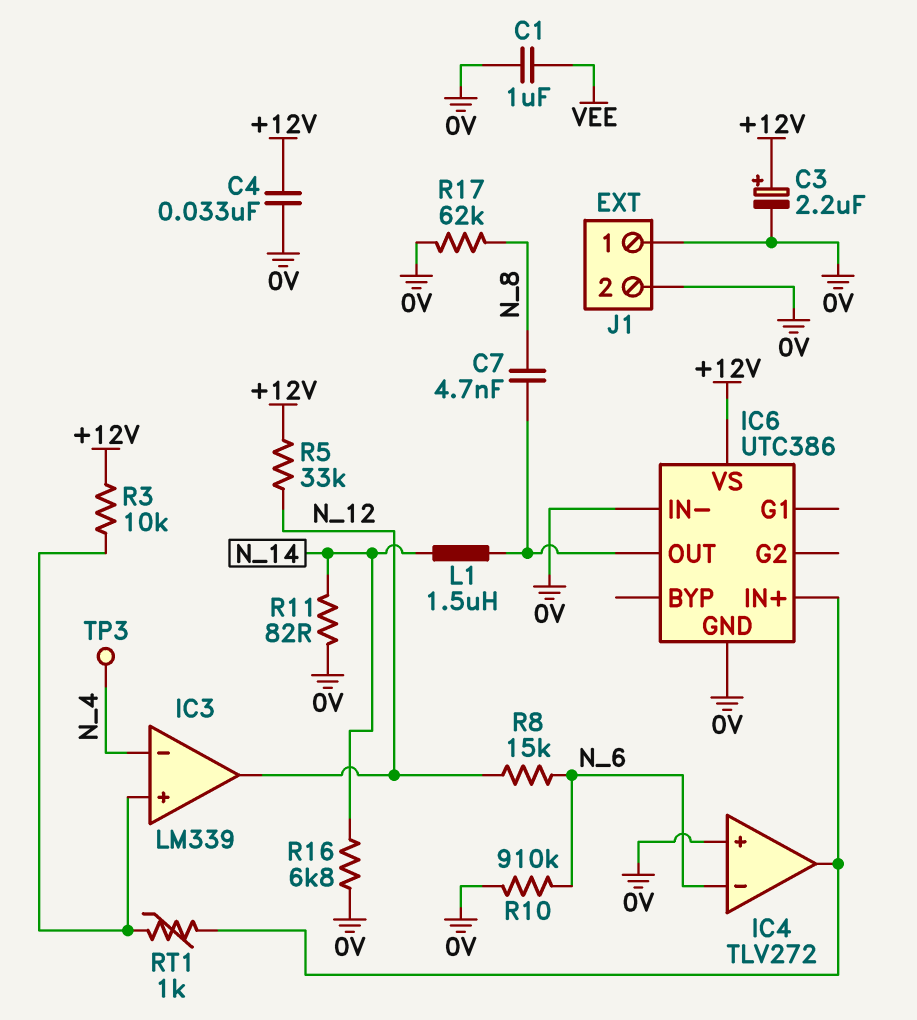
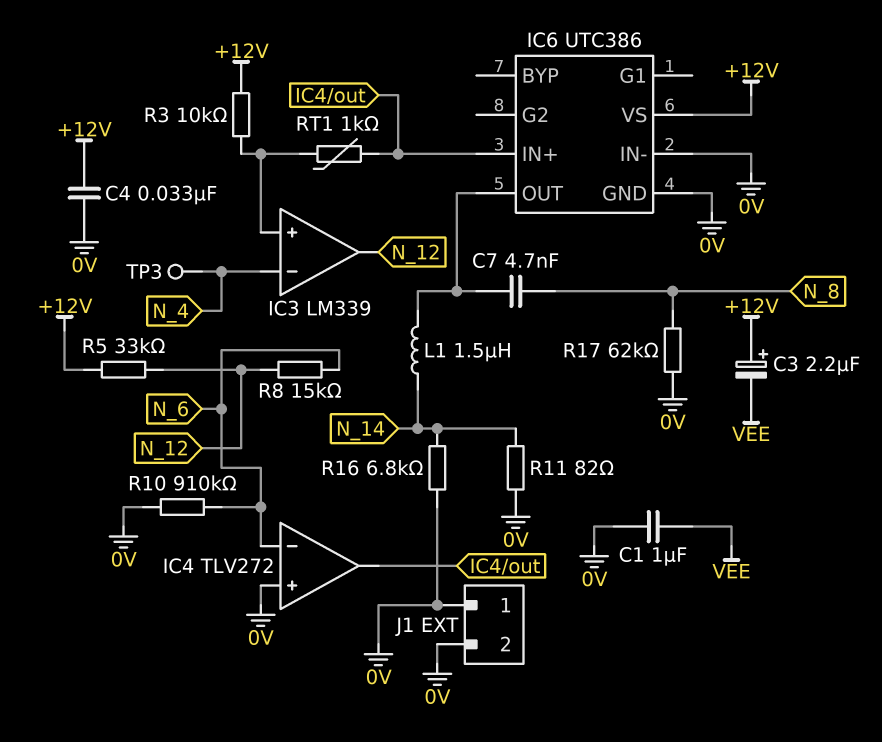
C3: 2.2uF (plus +12V, minus 0V) -> 2.2uF (plus +12V, minus VEE)

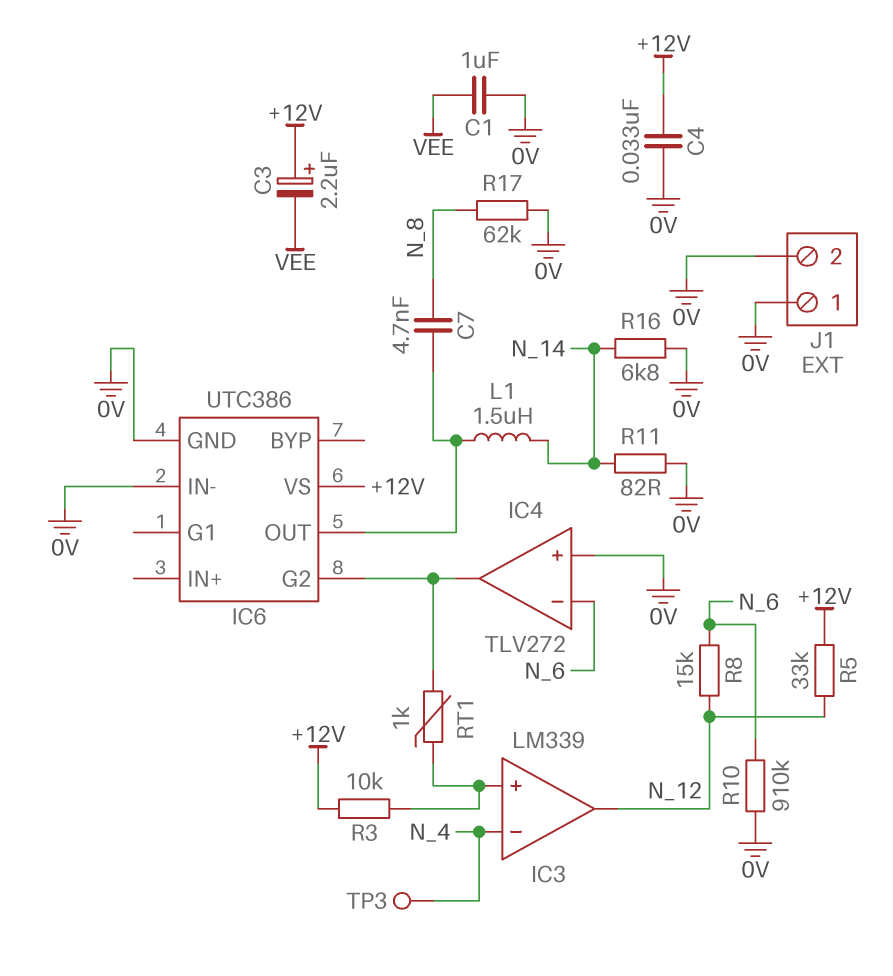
IC6 pin G2: none -> IC4/out
IC6 pin IN+: IC4/out -> none

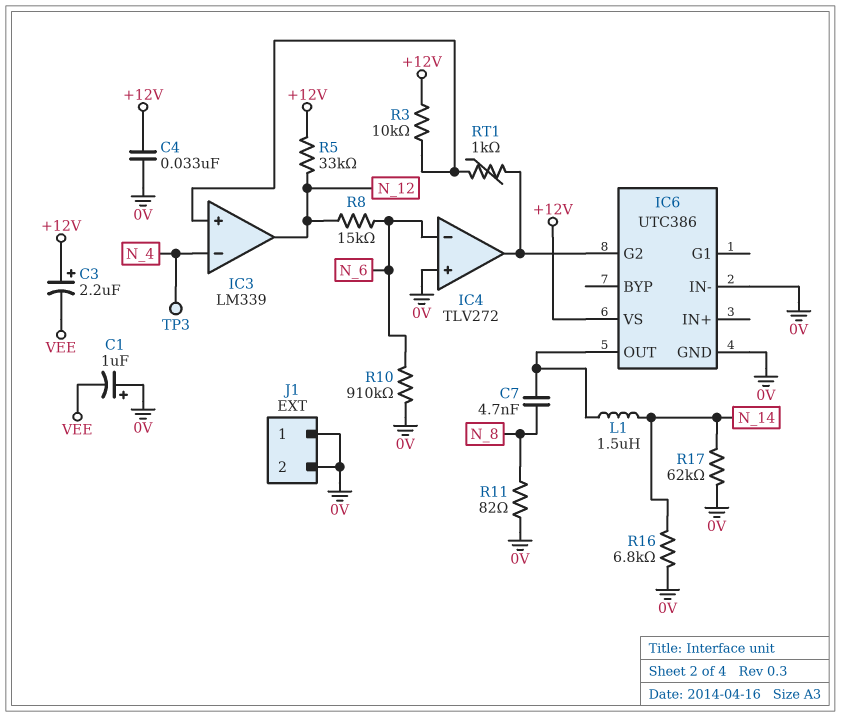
C1: 1uF (0V, VEE) -> 1uF (plus 0V, minus VEE)
R11: 82 (0V, N_14) -> 82 (0V, N_8)
R17: 62k (0V, N_8) -> 62k (0V, N_14)

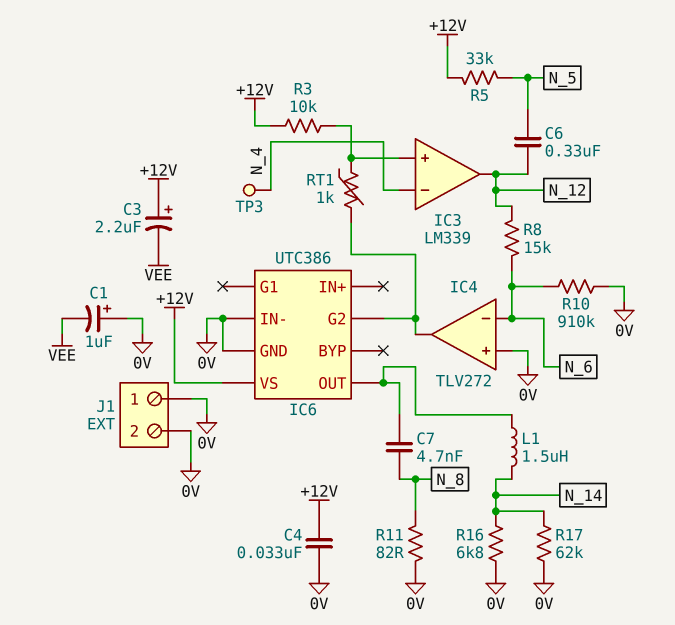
C6: none -> 330nF (N_5, N_12)
R5: 33k (+12V, N_12) -> 33k (+12V, N_5)

